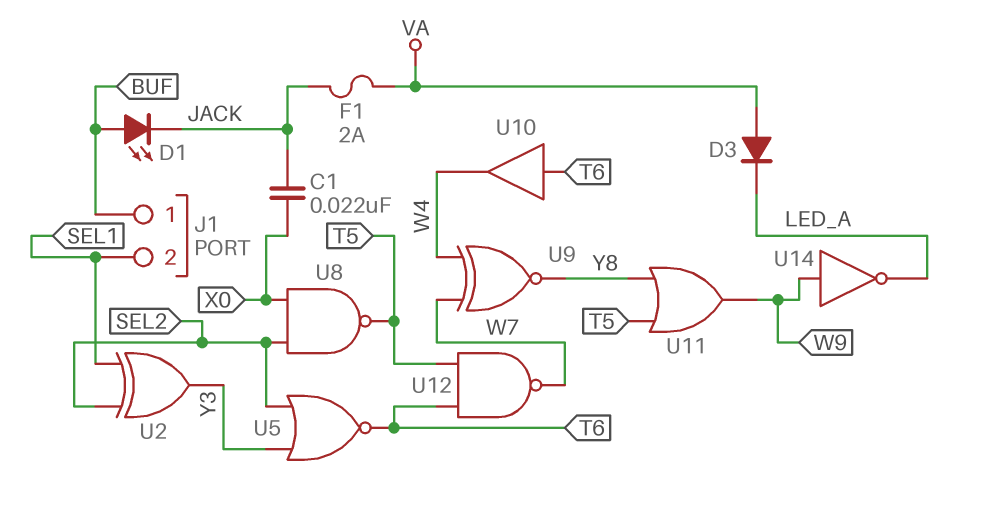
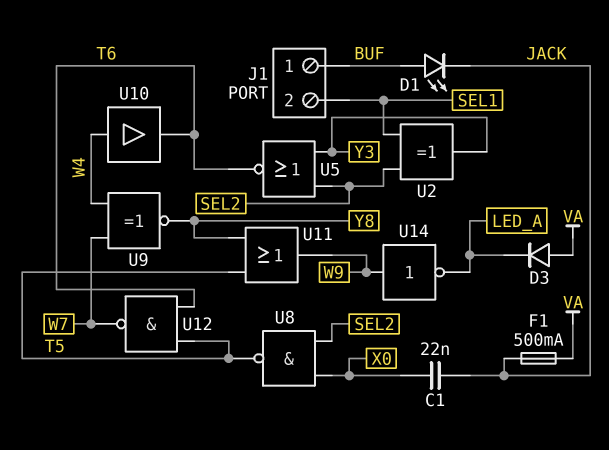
F1: 2A (JACK, VA) -> 500mA (JACK, VA)
U10: buffer (in T6, out W4) -> buffer (in W4, out T6)

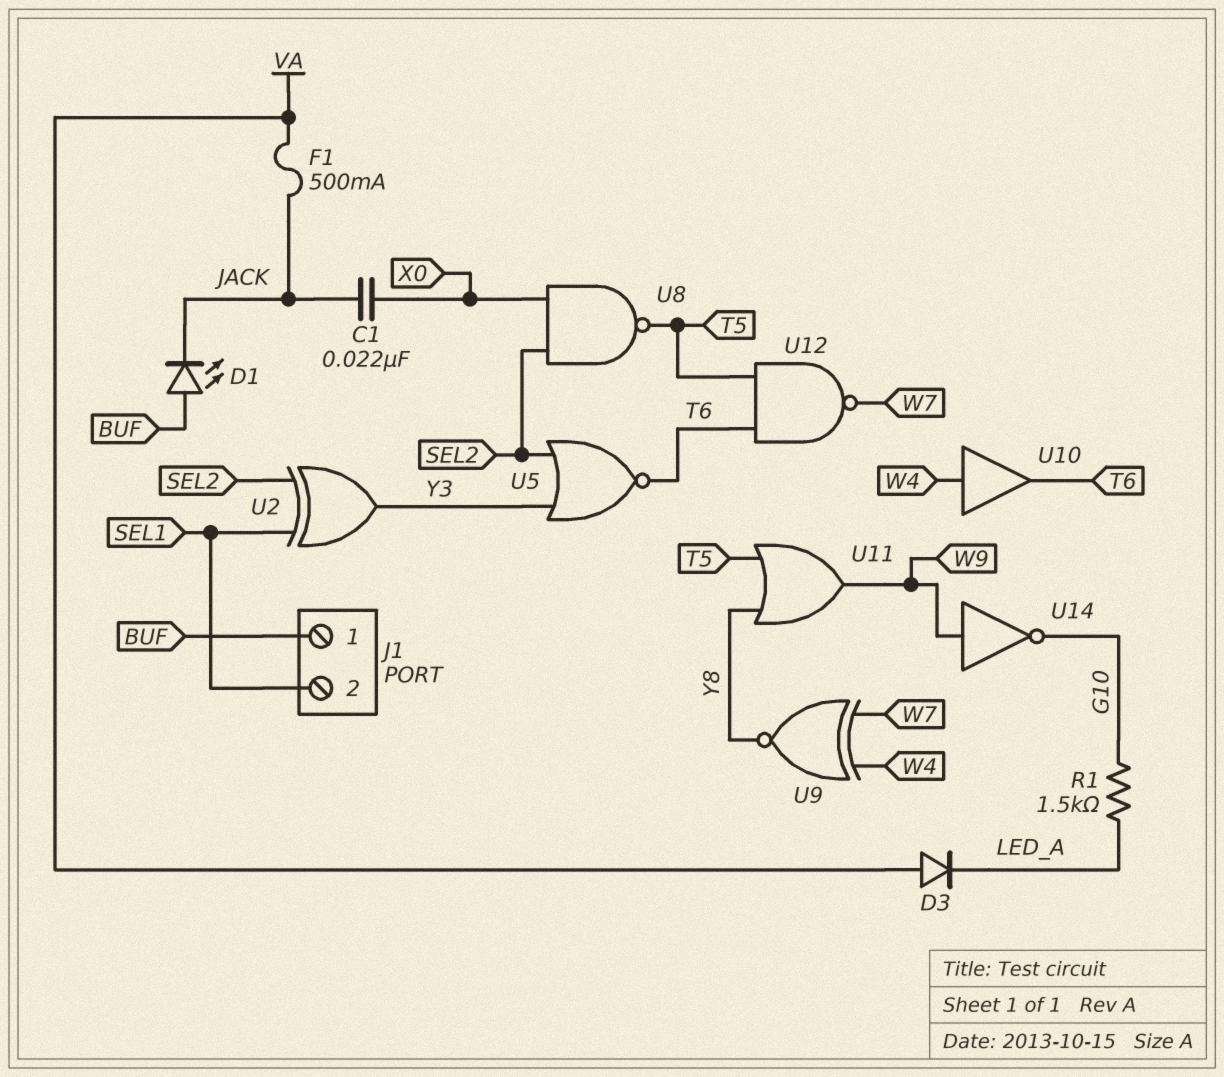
R1: none -> 1.5k (G10, LED_A)
U14: NOT (in W9, out LED_A) -> NOT (in W9, out G10)

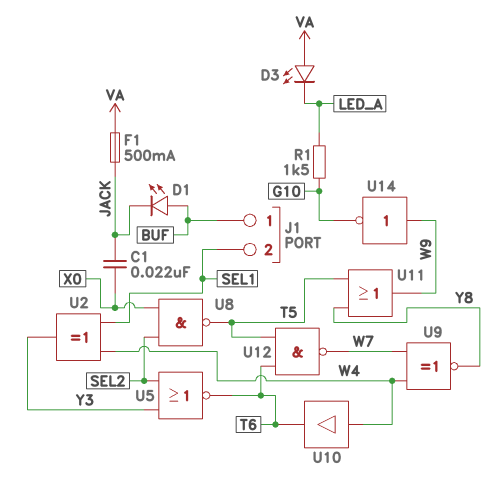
D3: diode (A VA, K LED_A) -> LED (A VA, K LED_A)
U2: XOR (in SEL1, in SEL2, out Y3) -> XOR (in SEL1, in W4, out Y3)

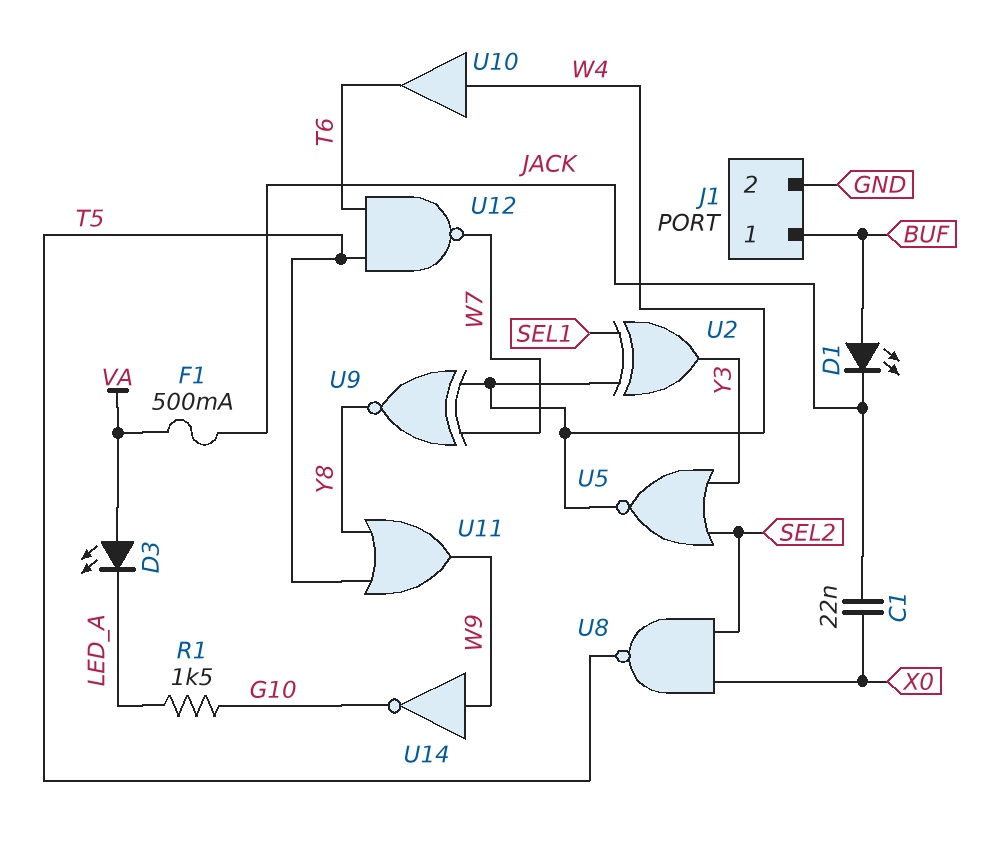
J1 pin 2: SEL1 -> GND
U5: NOR (in SEL2, in Y3, out T6) -> NOR (in SEL2, in Y3, out W4)

